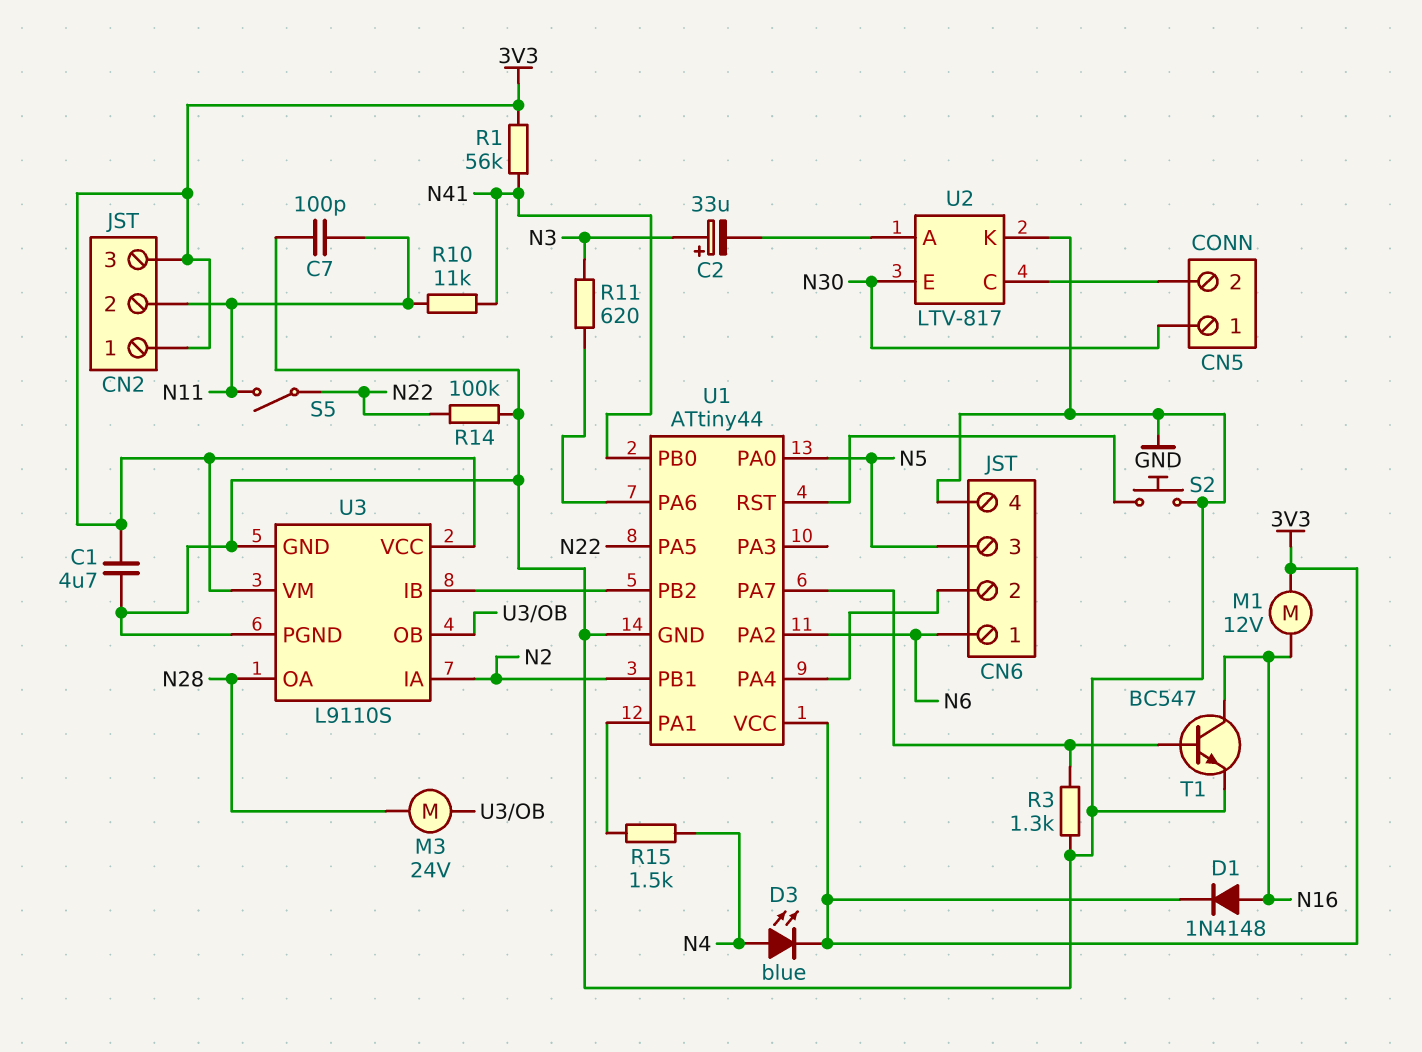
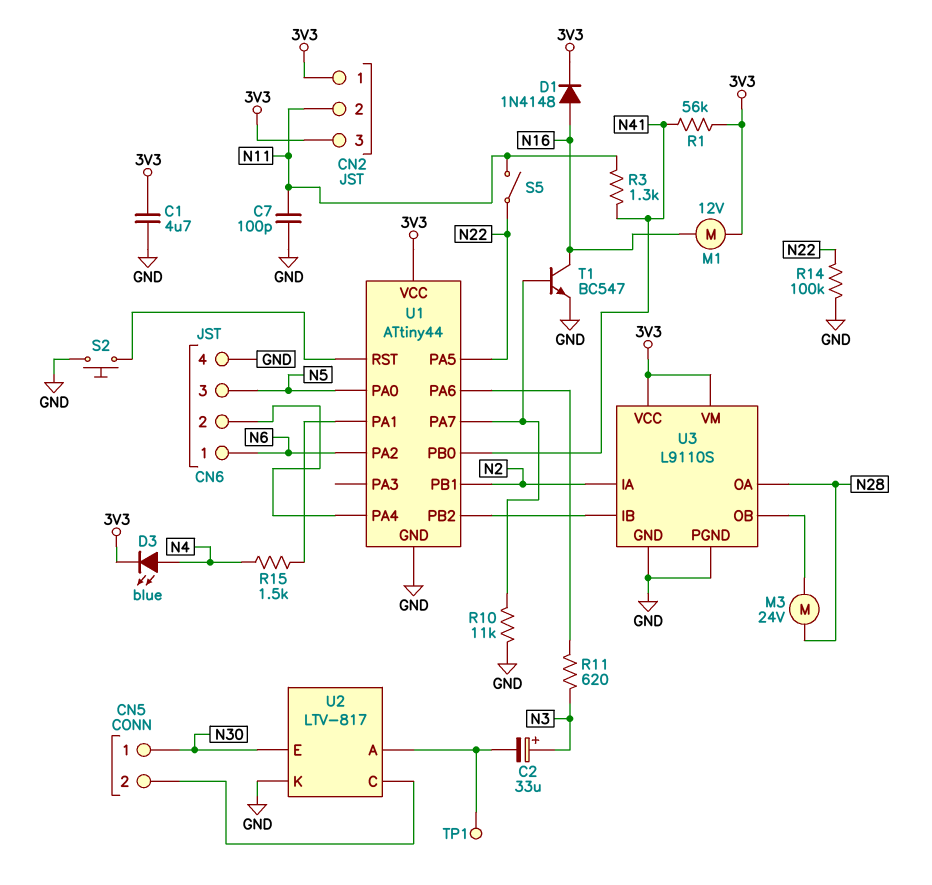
R3: 1.3k (GND, U1/PA7) -> 1.3k (N11, N41)
R10: 11k (N11, N41) -> 11k (GND, U1/PA7)
TP1: none -> test point (U2/A)

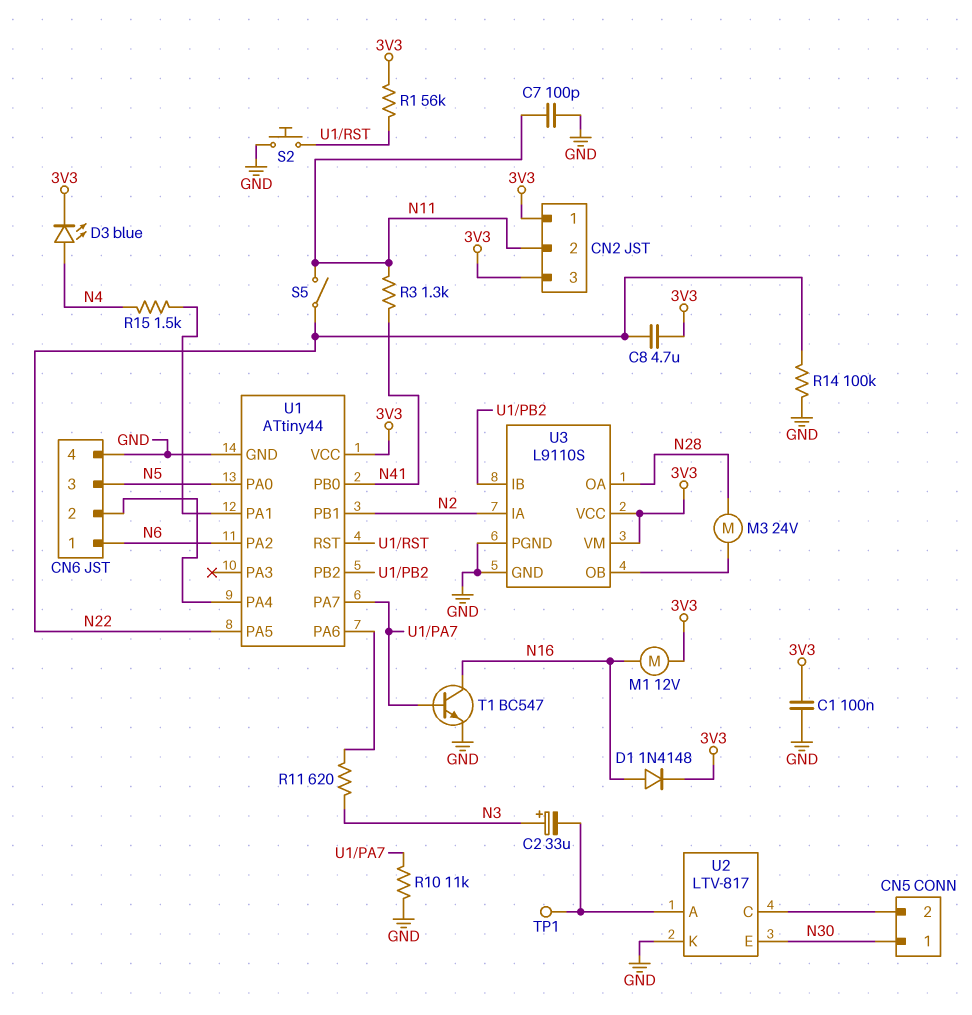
C1: 4.7uF (3V3, GND) -> 100nF (3V3, GND)
C8: none -> 4.7uF (3V3, N22)
R1: 56k (3V3, N41) -> 56k (3V3, U1/RST)

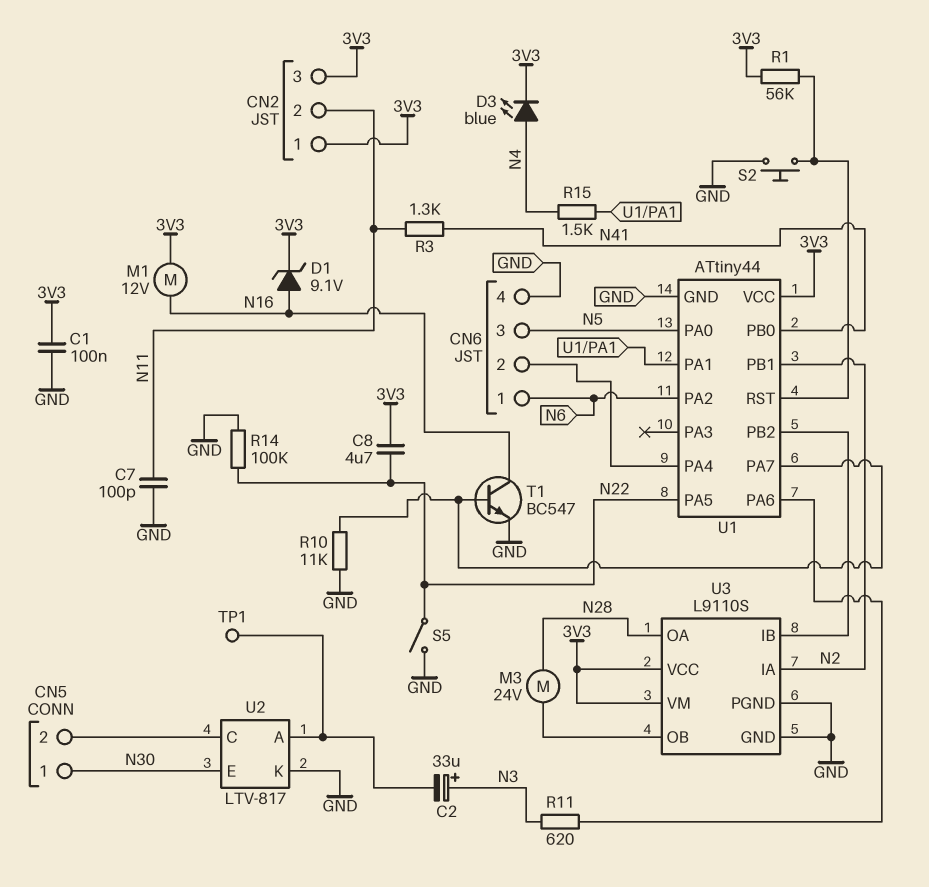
D1: diode 1N4148 (A N16, K 3V3) -> zener 9.1V (A N16, K 3V3)
S5: switch (N11, N22) -> switch (GND, N22)

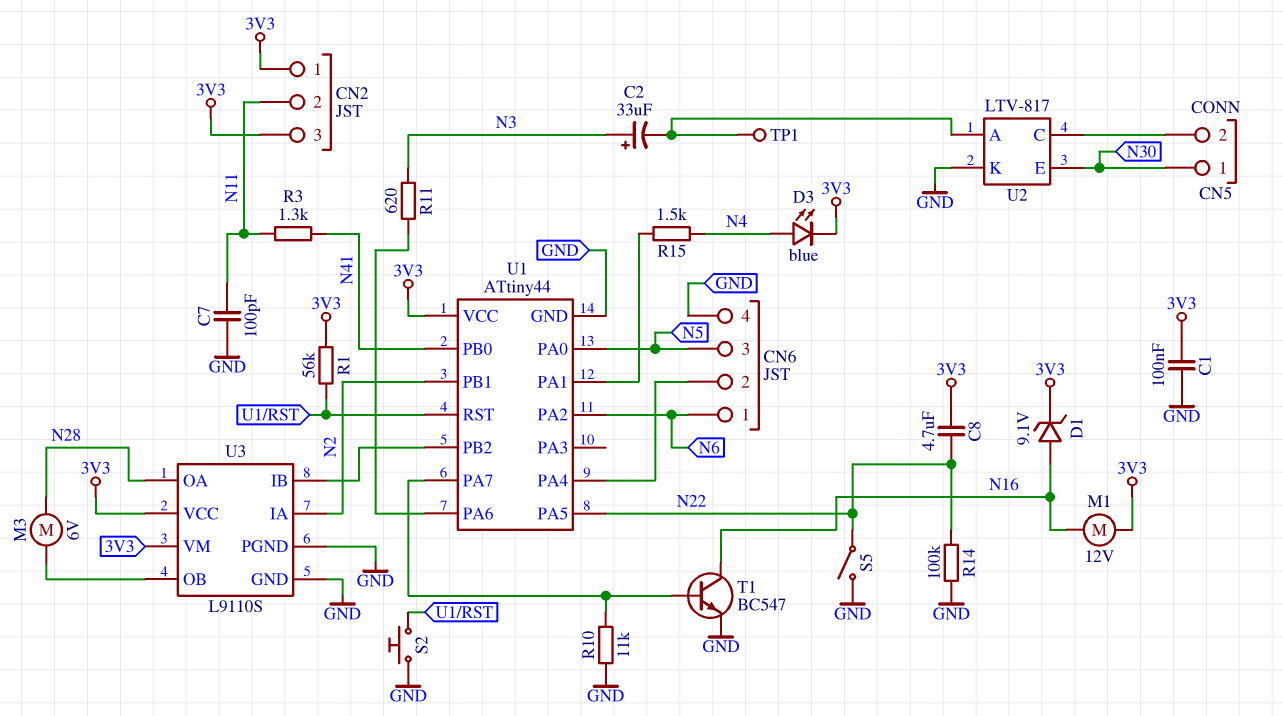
M3: motor 24V (N28, U3/OB) -> motor 6V (N28, U3/OB)

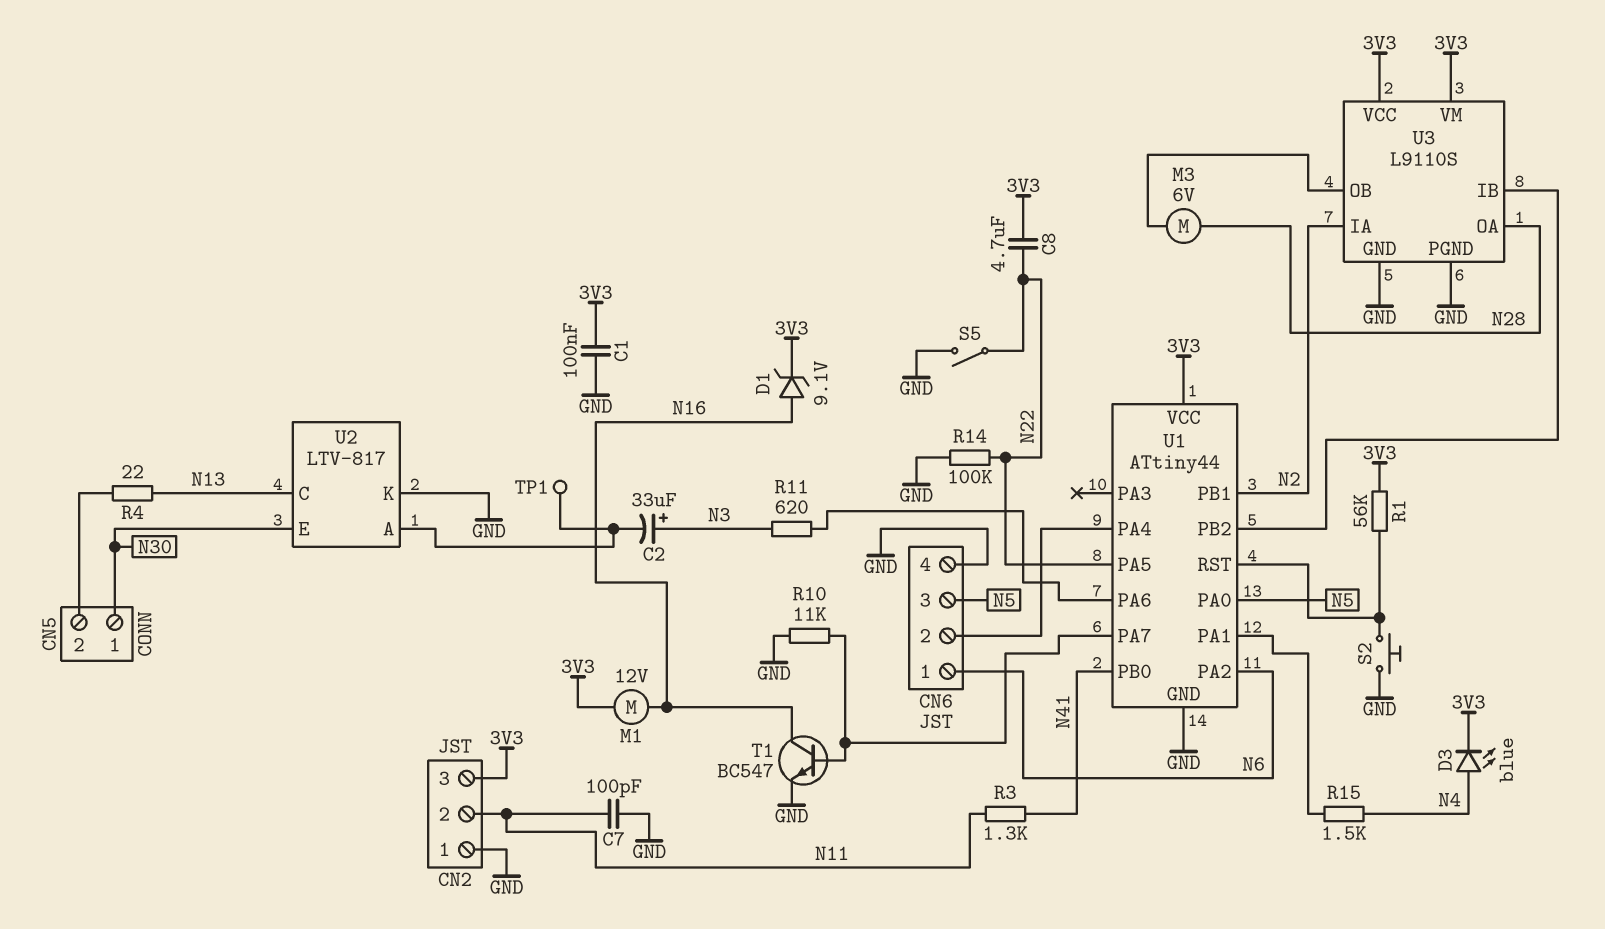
CN2 pin 1: 3V3 -> GND
R4: none -> 22 (CN5/2, N13)
U2 pin C: CN5/2 -> N13

